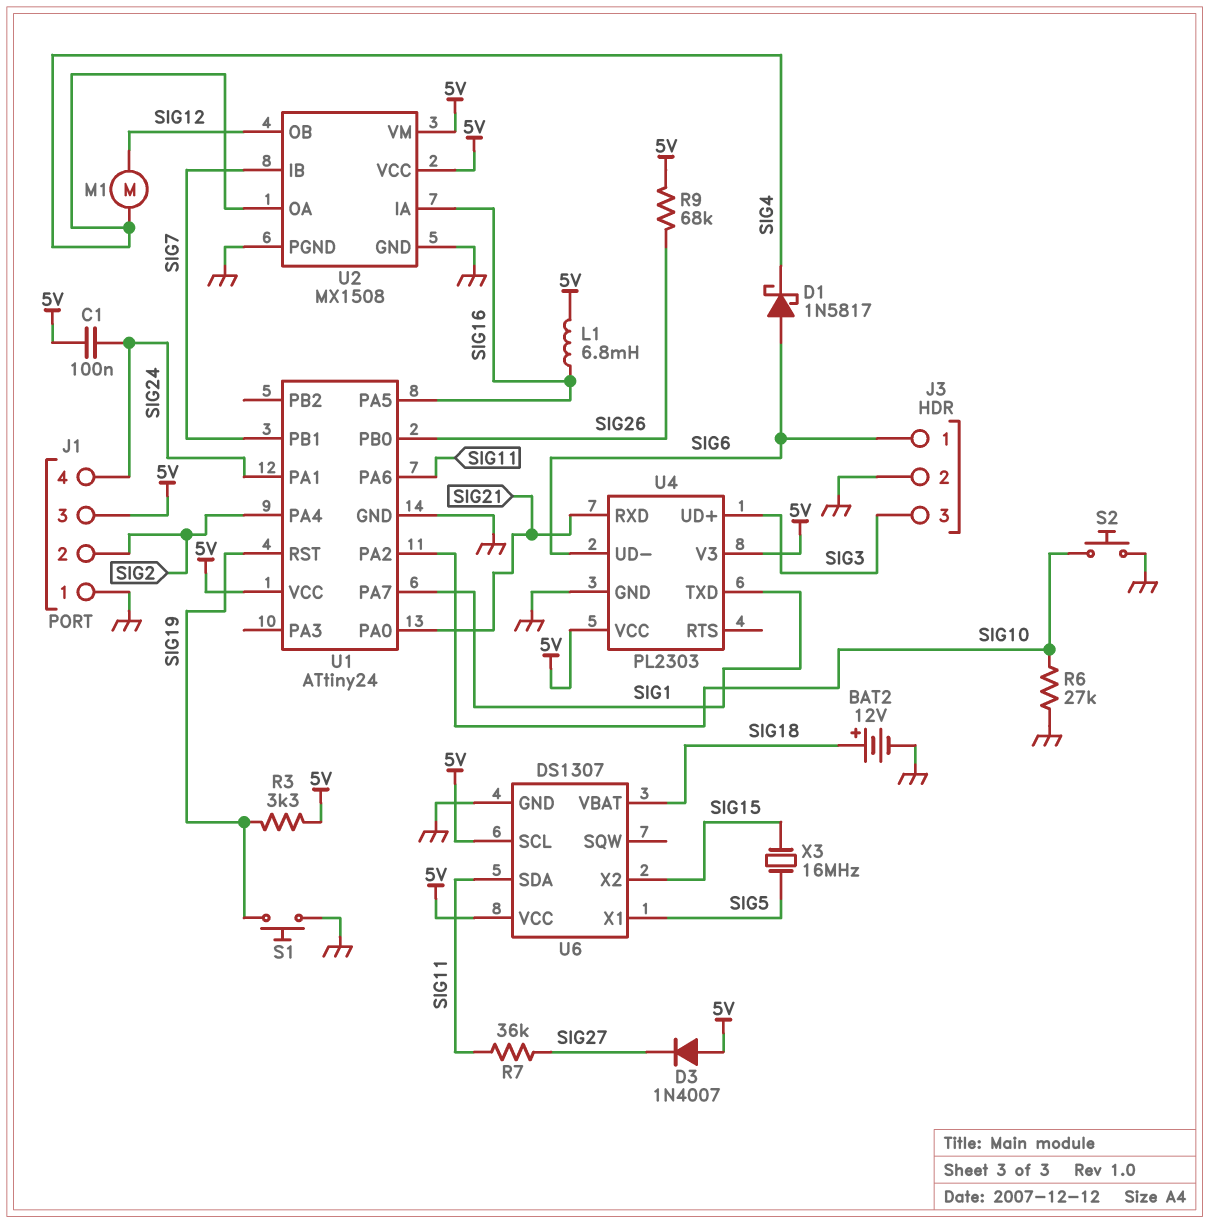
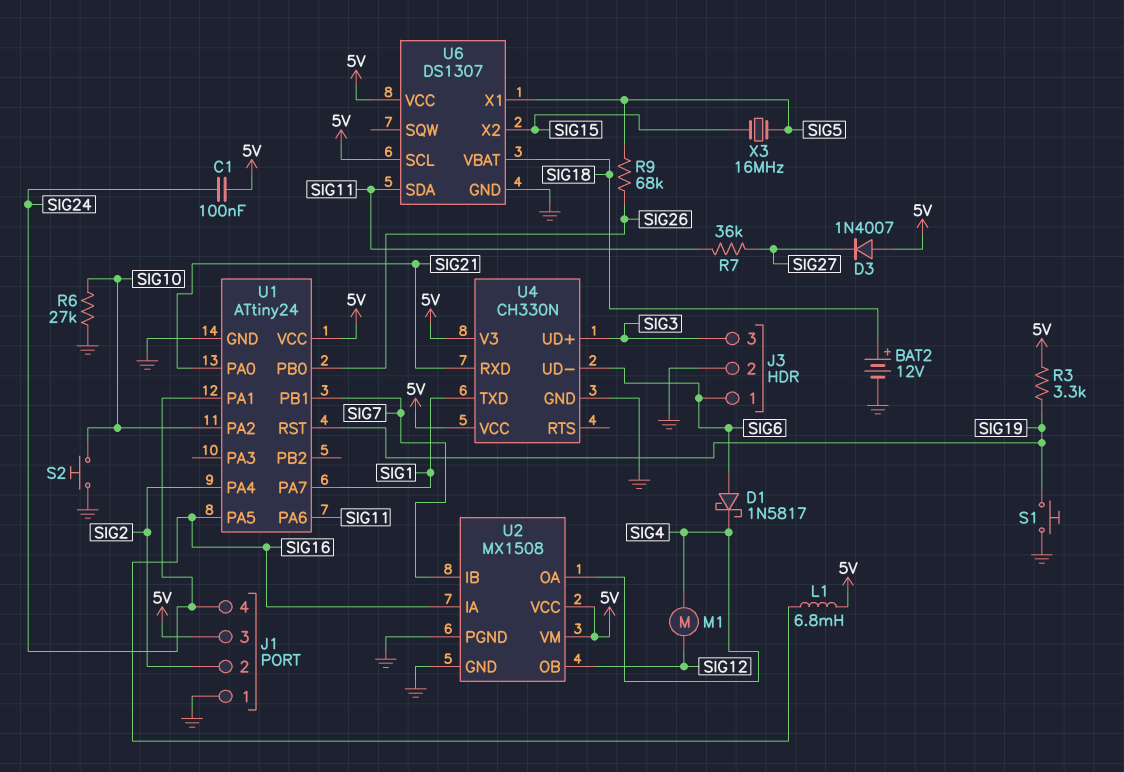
R9: 68k (5V, SIG26) -> 68k (SIG5, SIG26)
U4: PL2303 -> CH330N

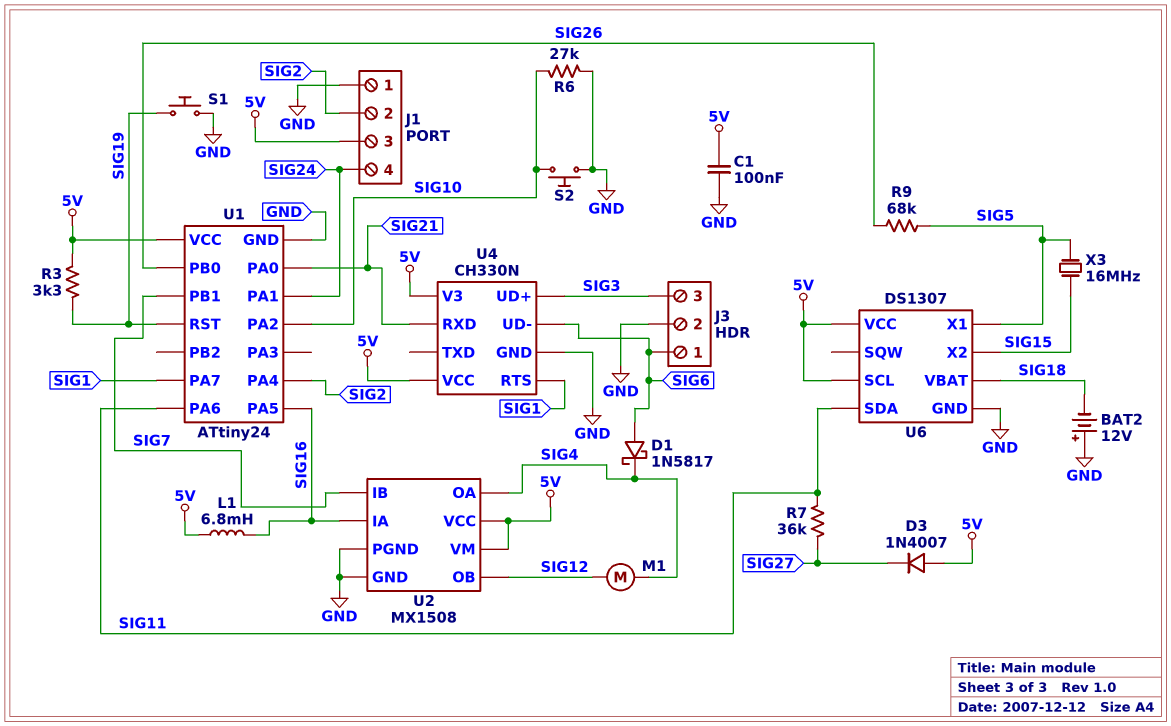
BAT2: 12V (plus SIG18, minus GND) -> 12V (plus GND, minus SIG18)
C1: 100nF (5V, SIG24) -> 100nF (5V, GND)
U4 pin RTS: none -> SIG1
U4 pin TXD: SIG1 -> none

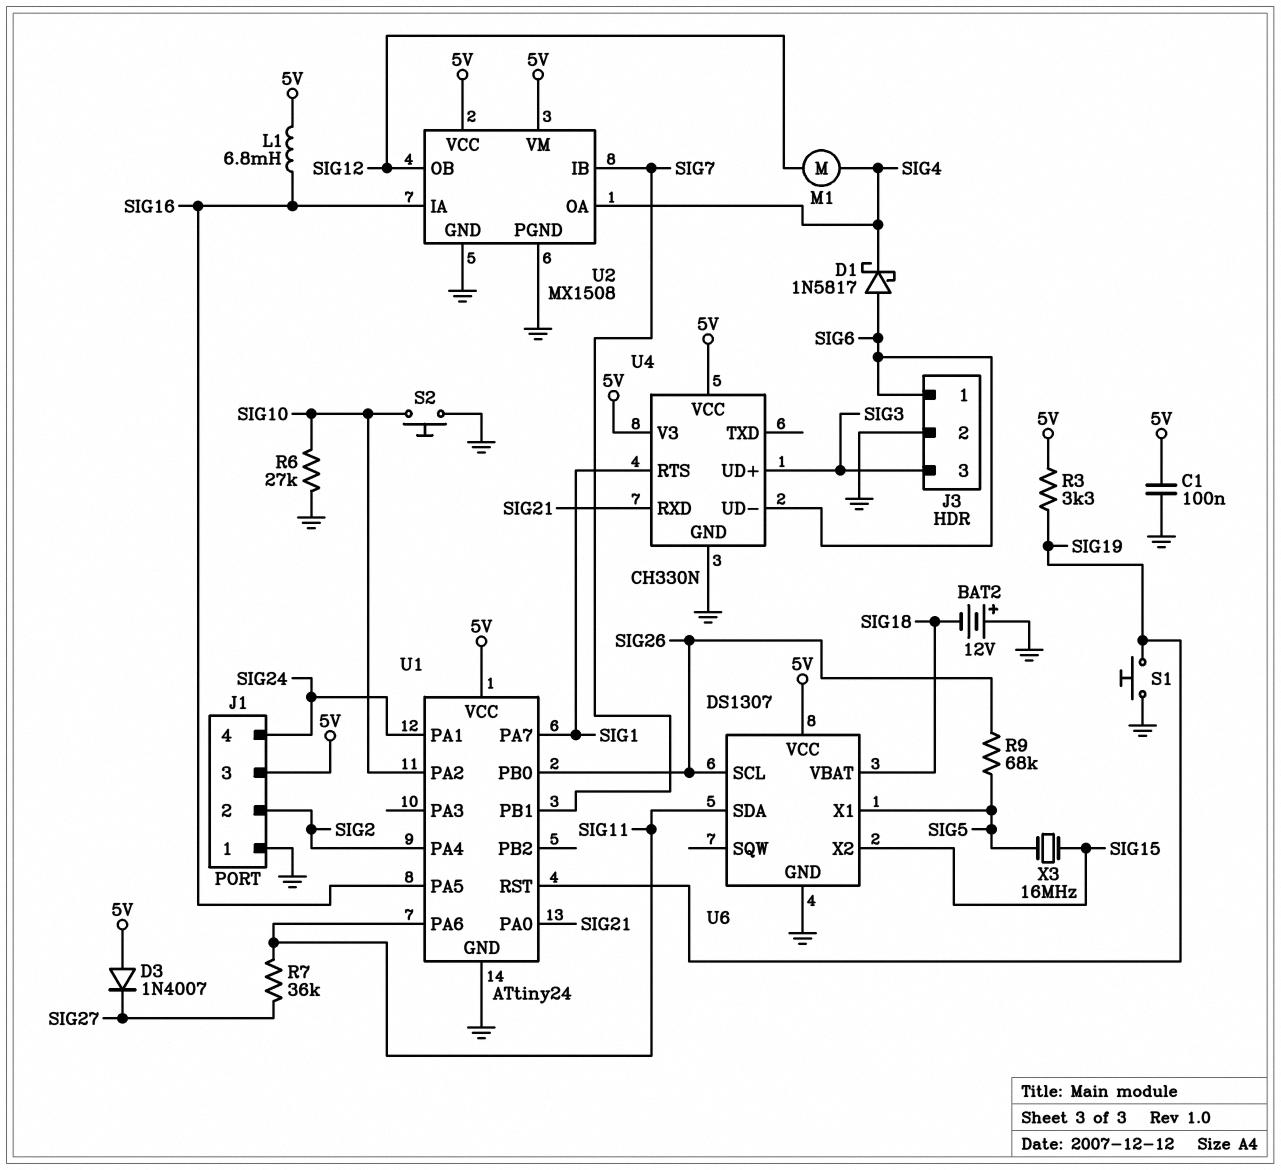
U6 pin SCL: 5V -> SIG26

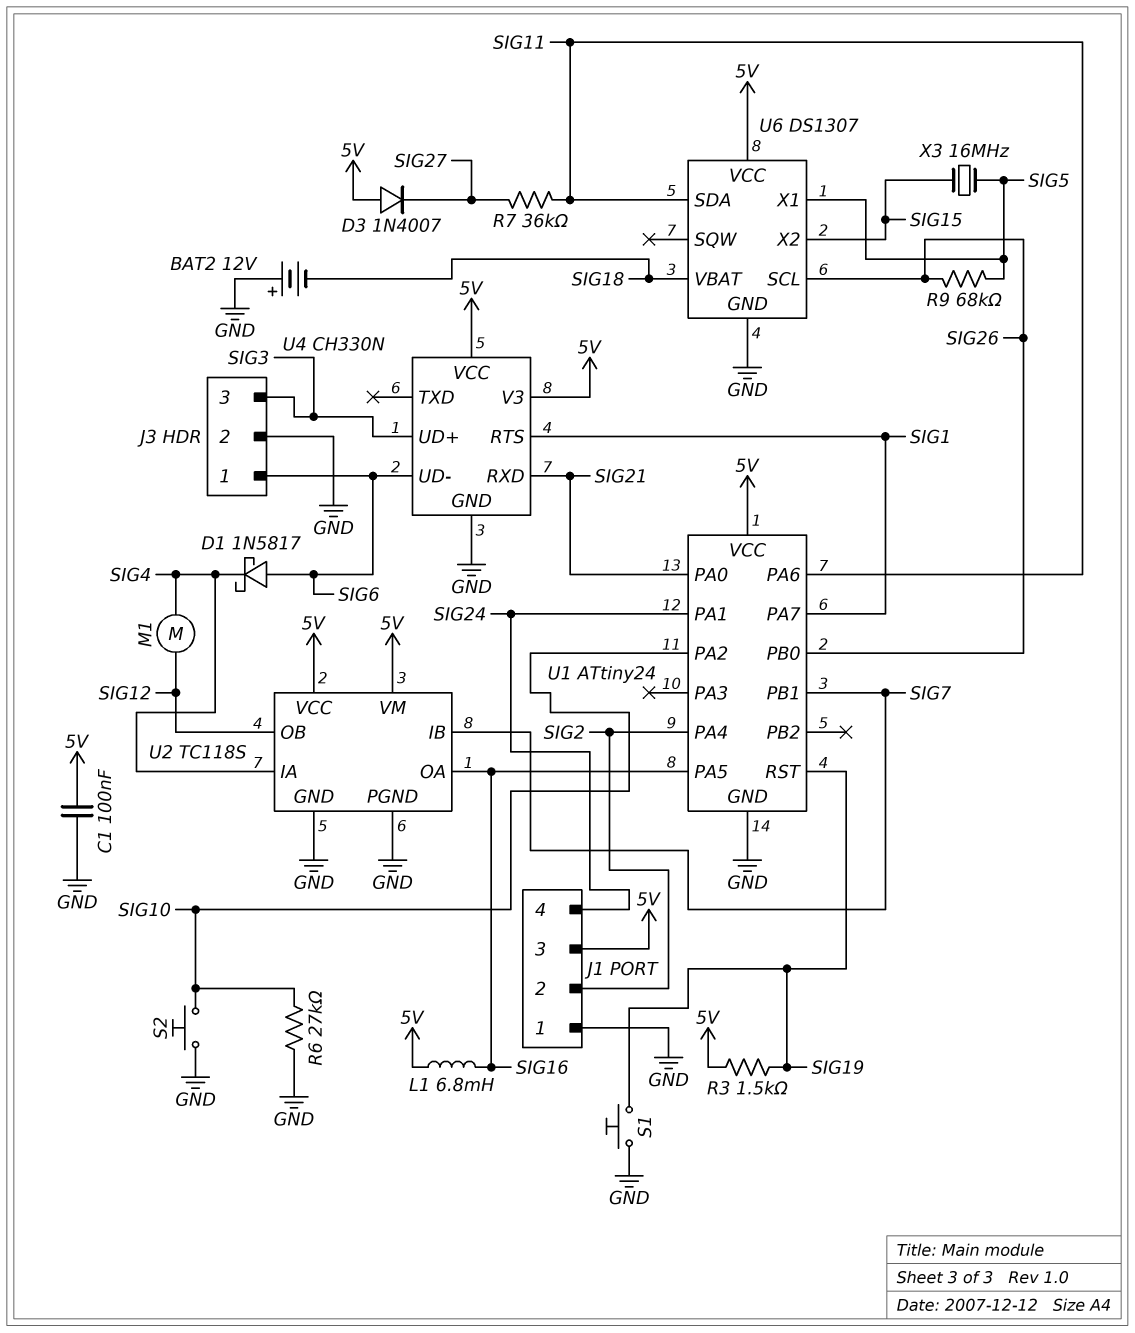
R3: 3.3k (5V, SIG19) -> 1.5k (5V, SIG19)
U2: MX1508 -> TC118S
U2 pin IA: SIG16 -> SIG4
U2 pin OA: SIG4 -> SIG16

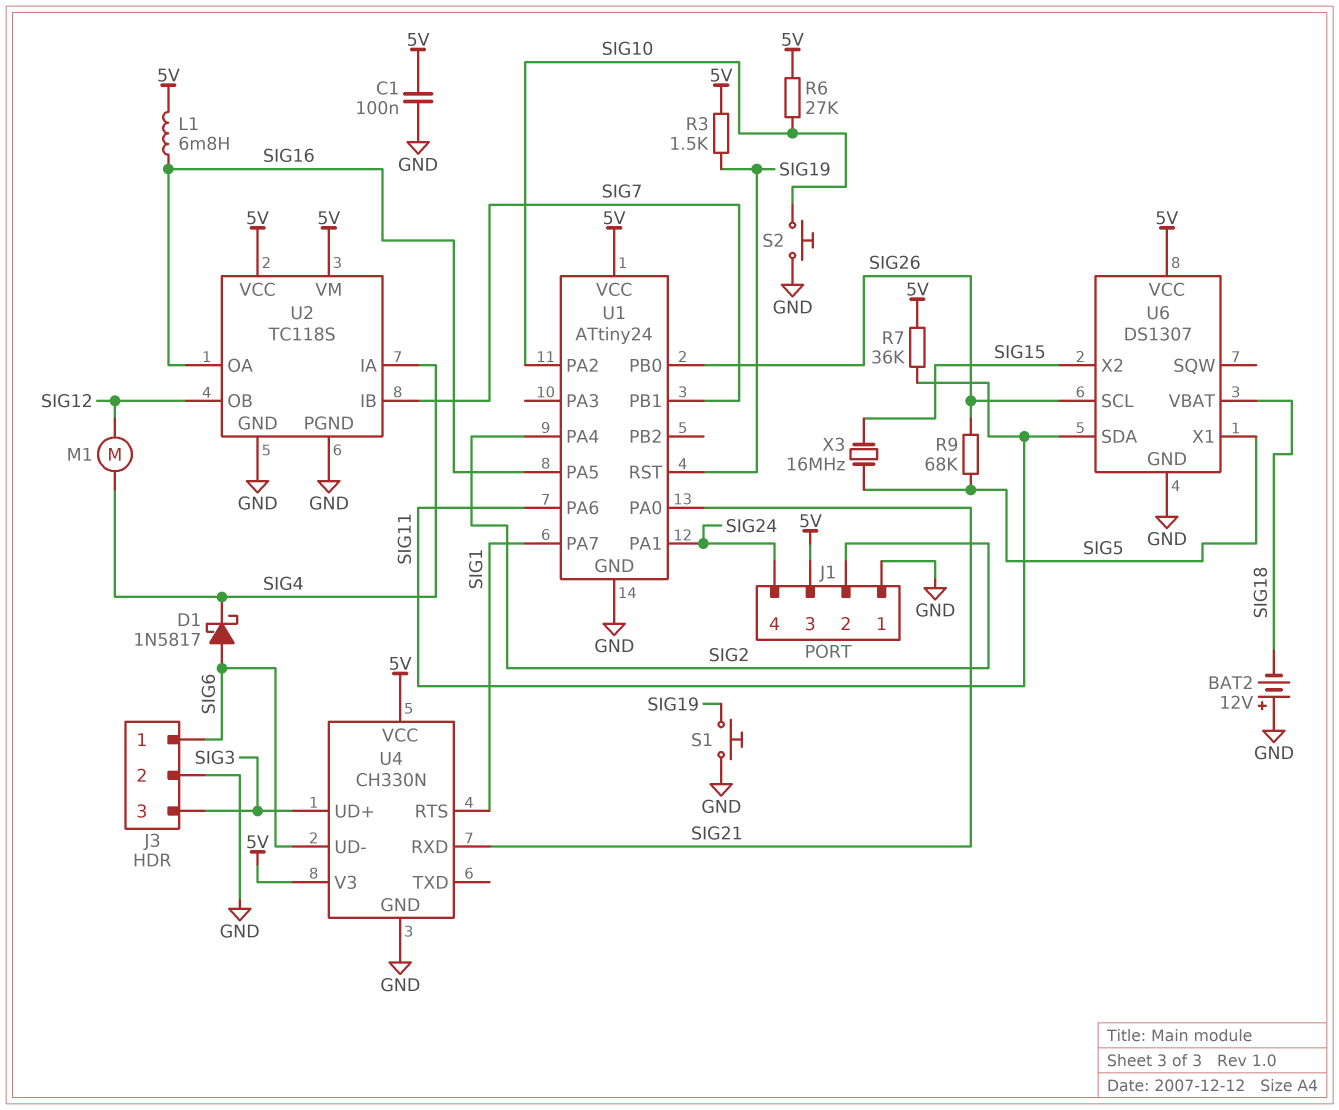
D3: diode 1N4007 (A 5V, K SIG27) -> none
R6: 27k (GND, SIG10) -> 27k (5V, SIG10)
R7: 36k (SIG11, SIG27) -> 36k (5V, SIG11)

